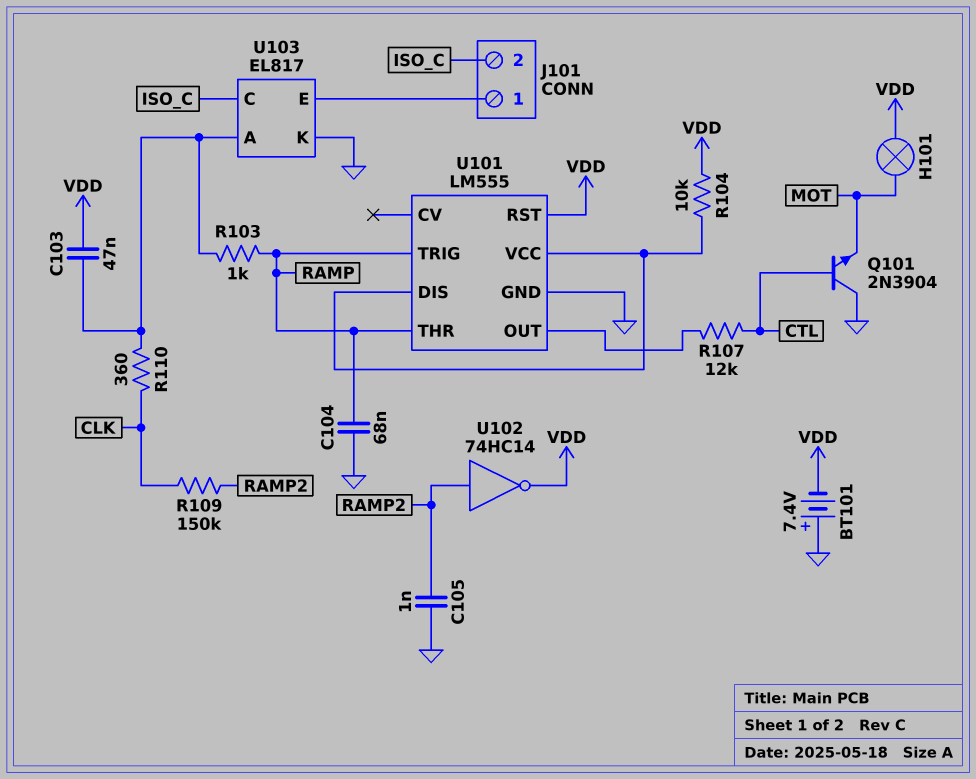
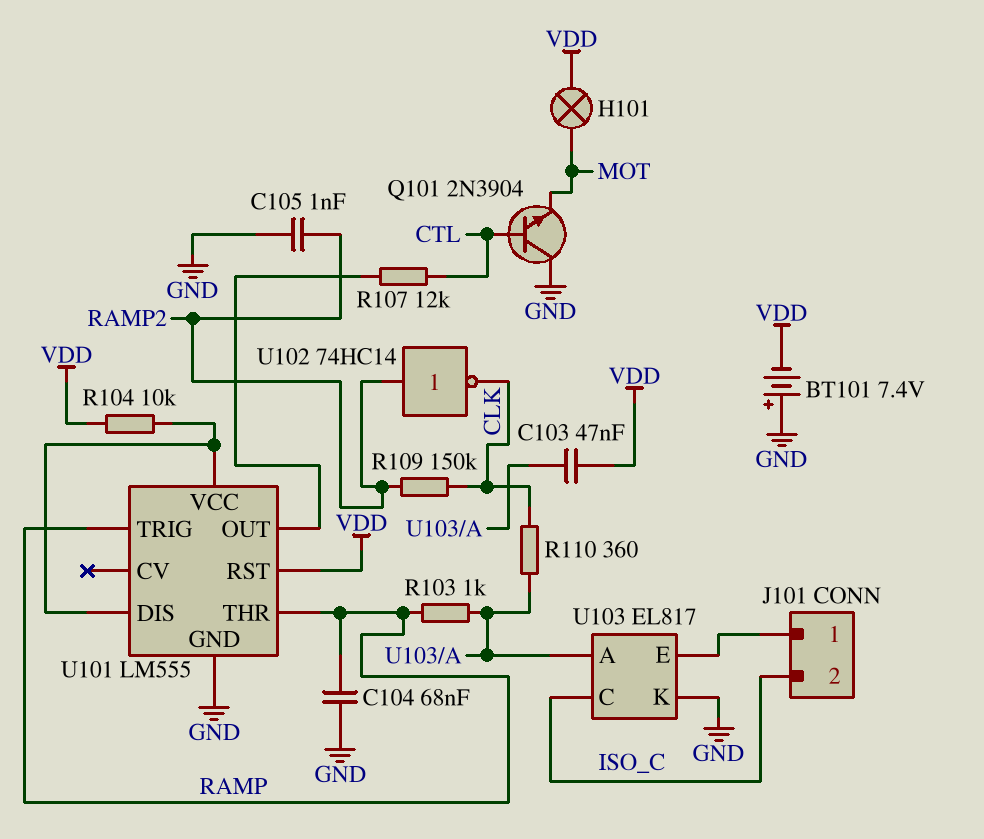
U102: NOT 74HC14 (in RAMP2, out VDD) -> NOT 74HC14 (in RAMP2, out CLK)

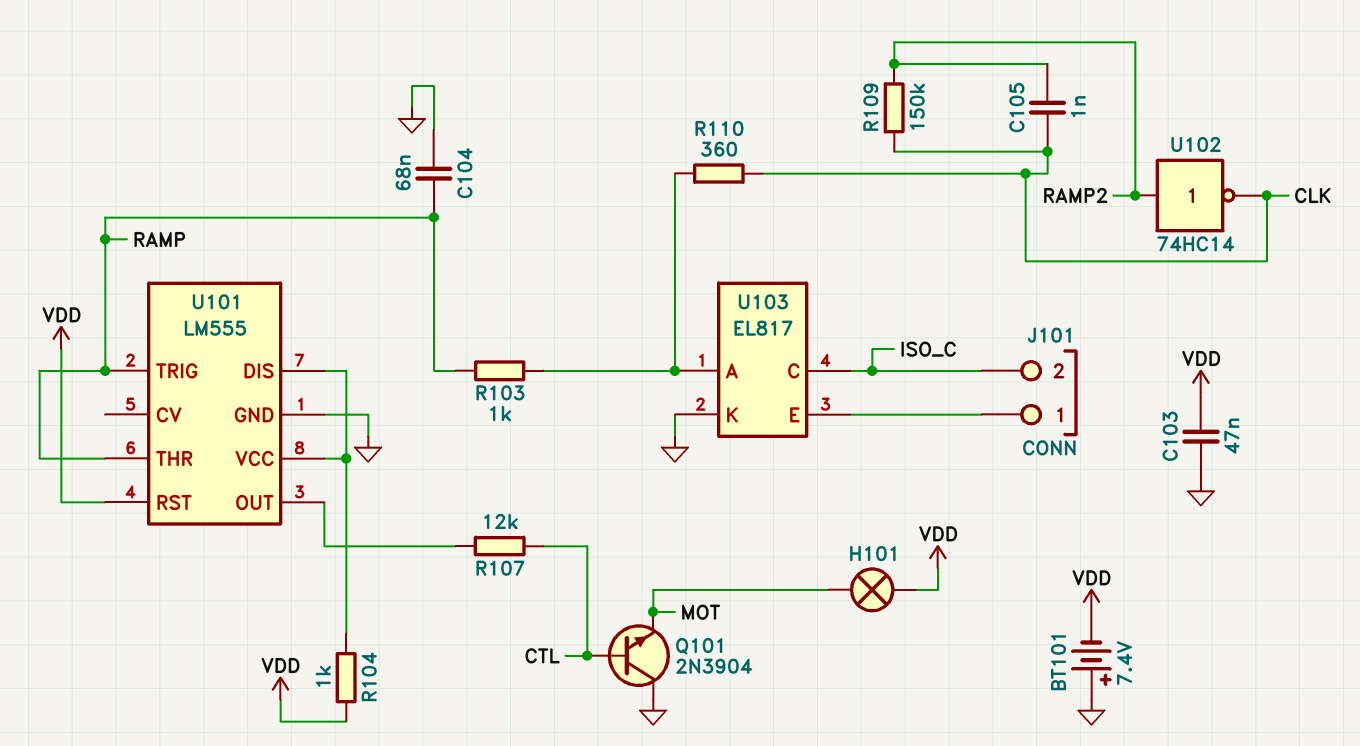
C103: 47nF (U103/A, VDD) -> 47nF (GND, VDD)
C105: 1nF (GND, RAMP2) -> 1nF (CLK, RAMP2)
R104: 10k (U101/DIS, VDD) -> 1k (U101/DIS, VDD)

